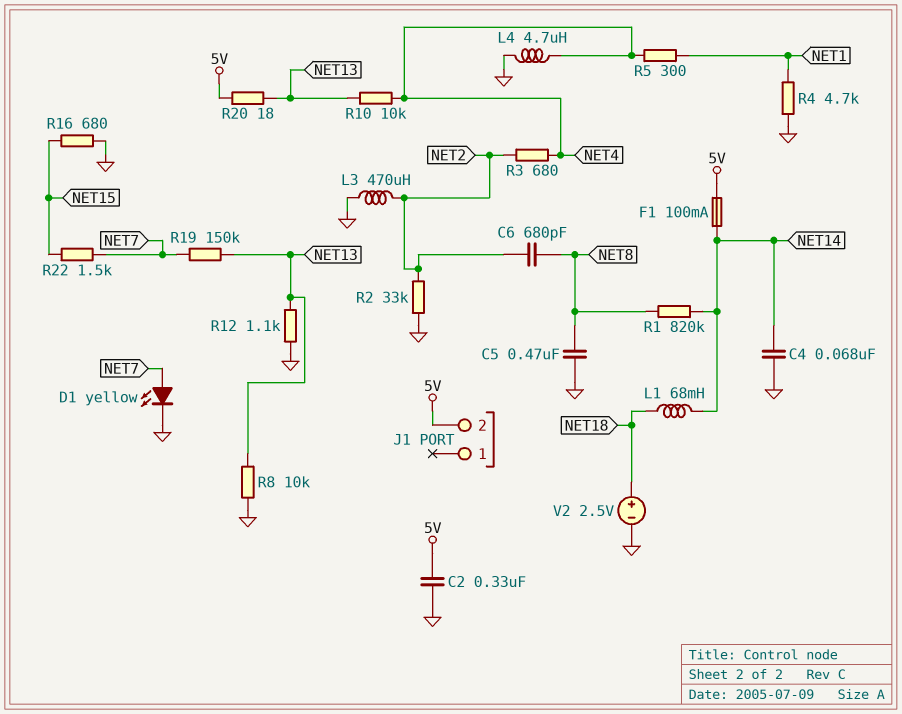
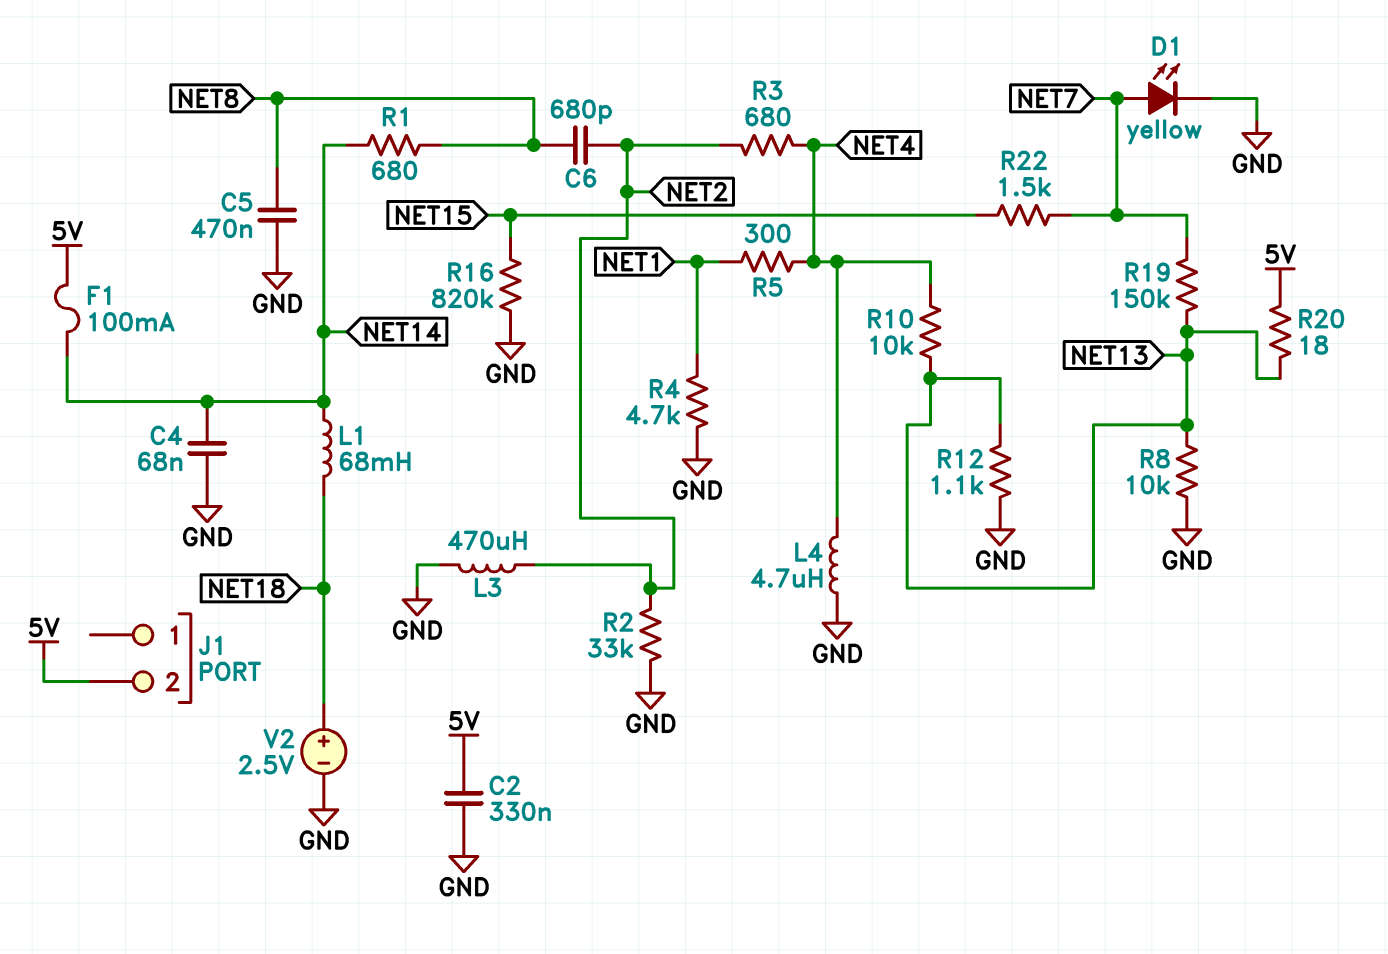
R1: 820k (NET8, NET14) -> 680 (NET8, NET14)
R16: 680 (GND, NET15) -> 820k (GND, NET15)

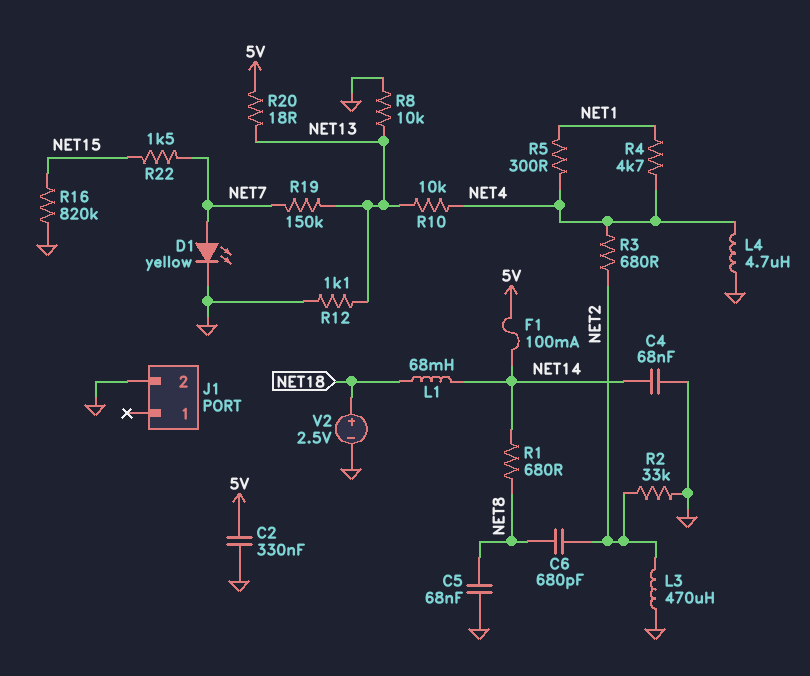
C5: 470nF (GND, NET8) -> 68nF (GND, NET8)
J1 pin 2: 5V -> GND
R4: 4.7k (GND, NET1) -> 4.7k (NET1, NET4)

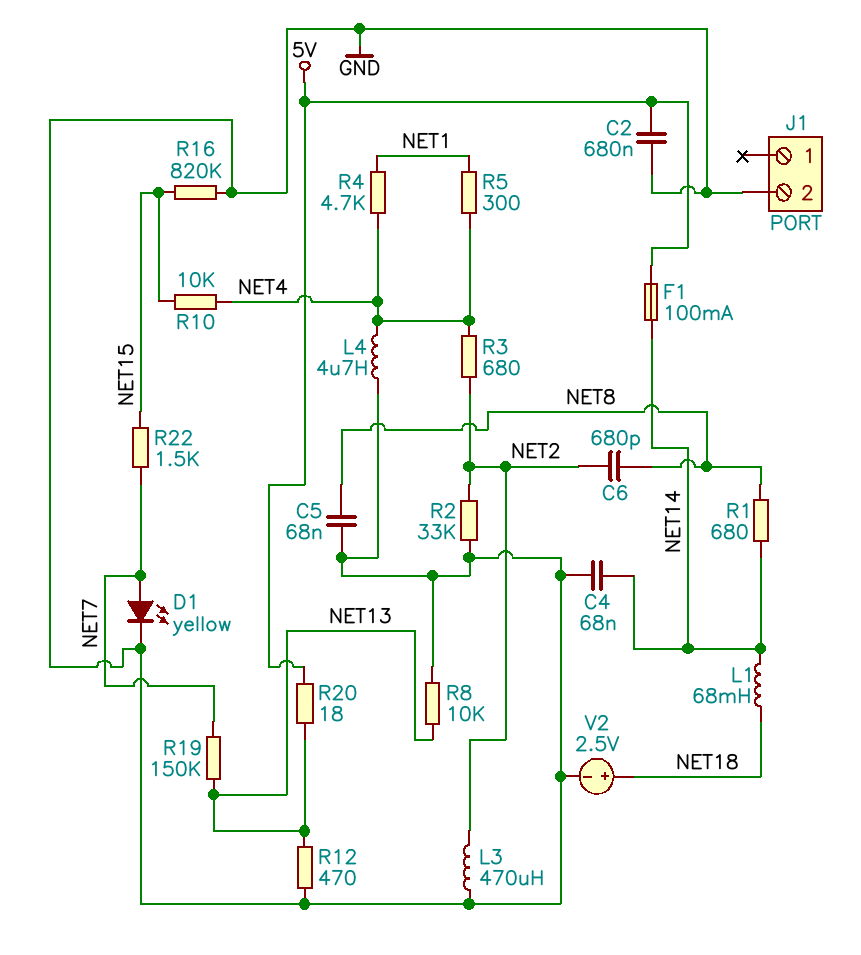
C2: 330nF (5V, GND) -> 680nF (5V, GND)
R10: 10k (NET4, NET13) -> 10k (NET4, NET15)
R12: 1.1k (GND, NET13) -> 470 (GND, NET13)

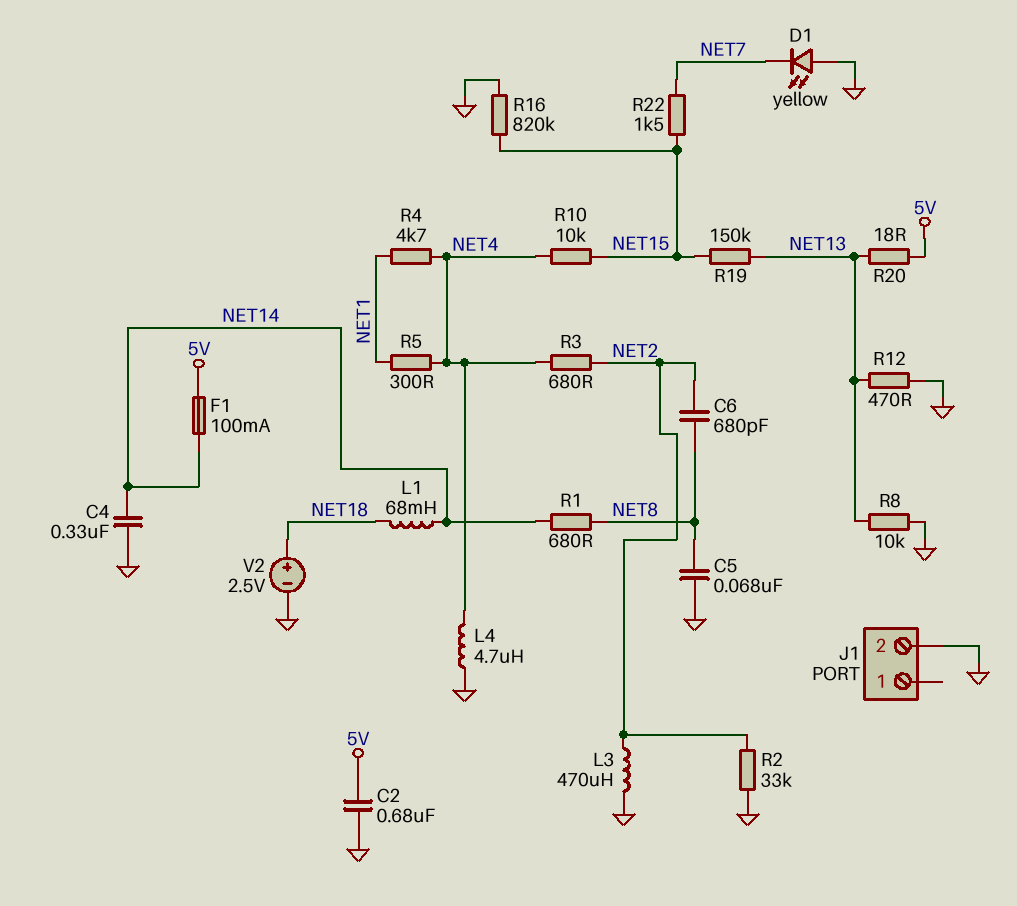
C4: 68nF (GND, NET14) -> 330nF (GND, NET14)
D1: LED yellow (A NET7, K GND) -> LED yellow (A GND, K NET7)
R19: 150k (NET7, NET13) -> 150k (NET13, NET15)

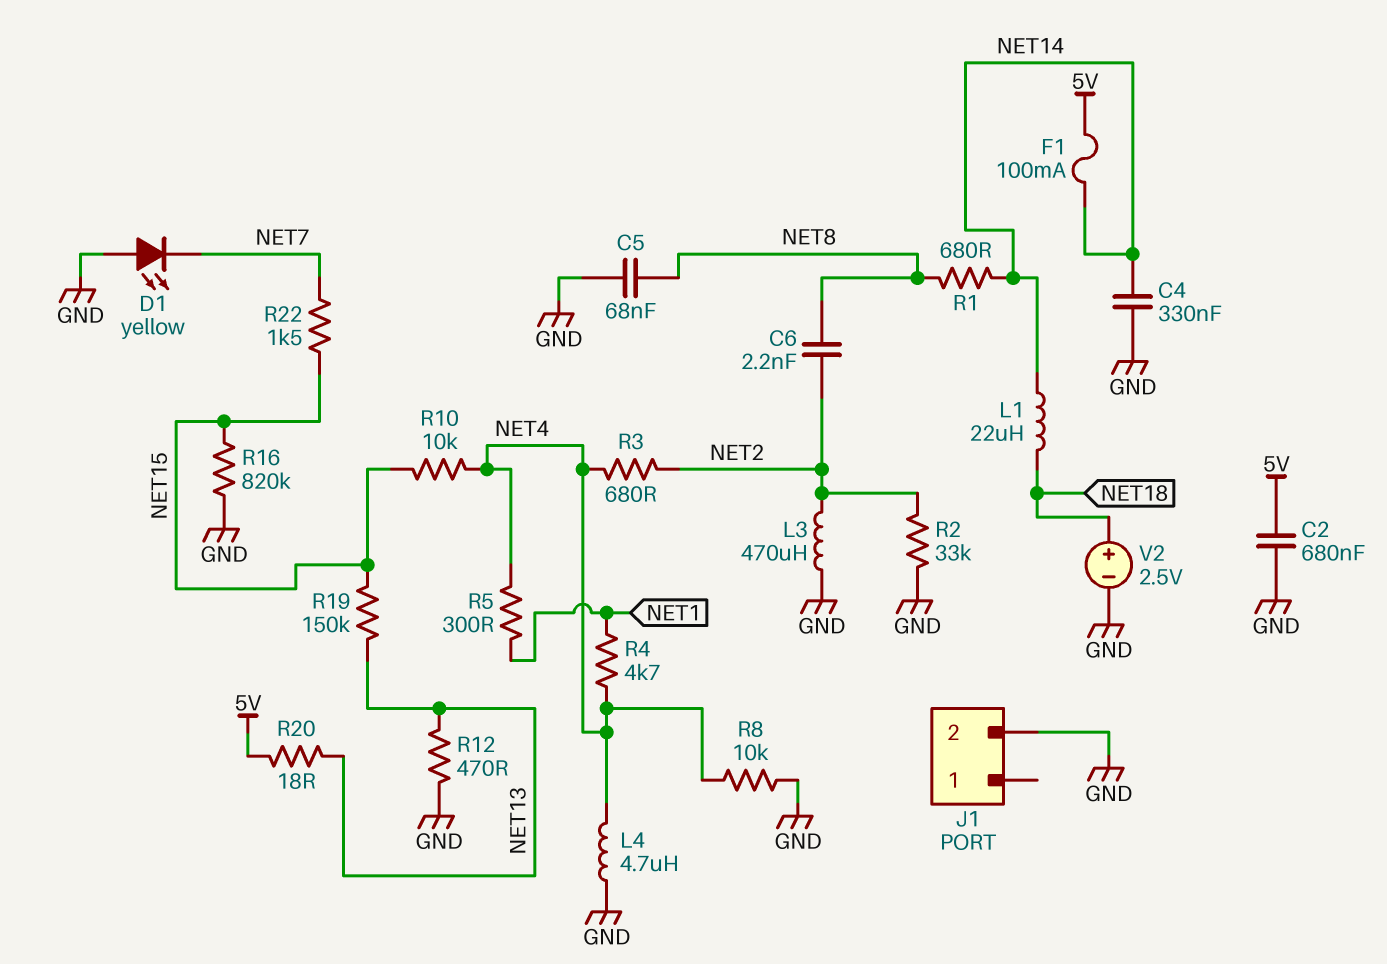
C6: 680pF (NET2, NET8) -> 2.2nF (NET2, NET8)
L1: 68mH (NET14, NET18) -> 22uH (NET14, NET18)
R8: 10k (GND, NET13) -> 10k (GND, NET4)

